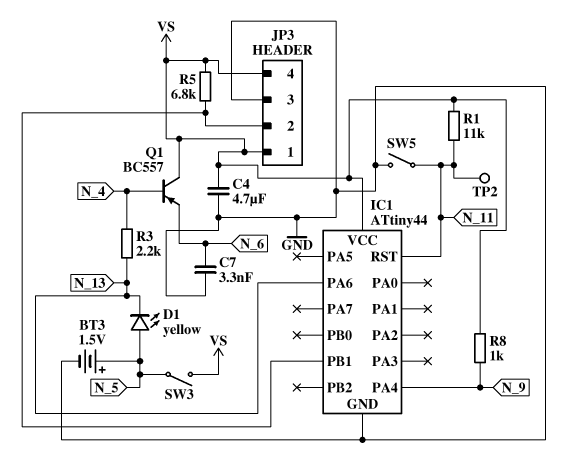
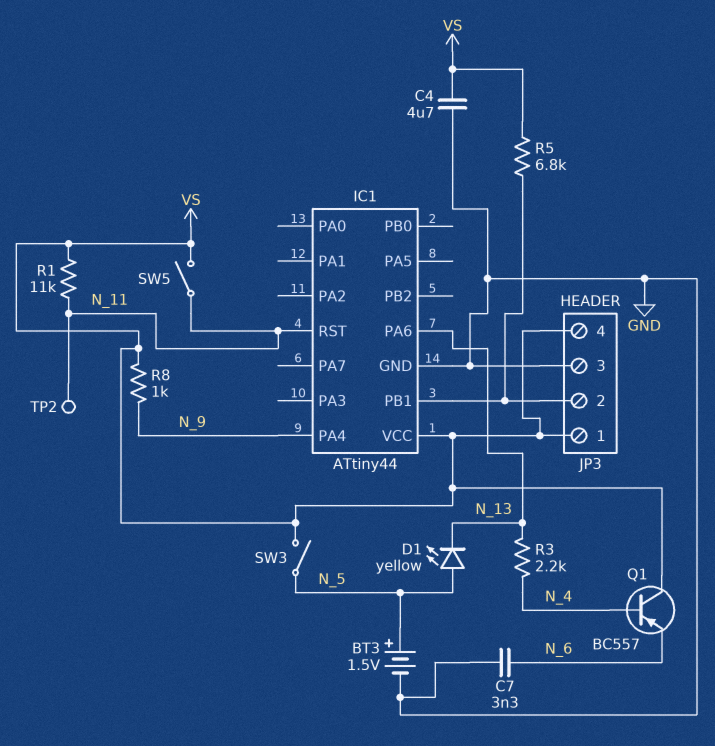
SW5: switch (GND, N_11) -> switch (N_11, VS)

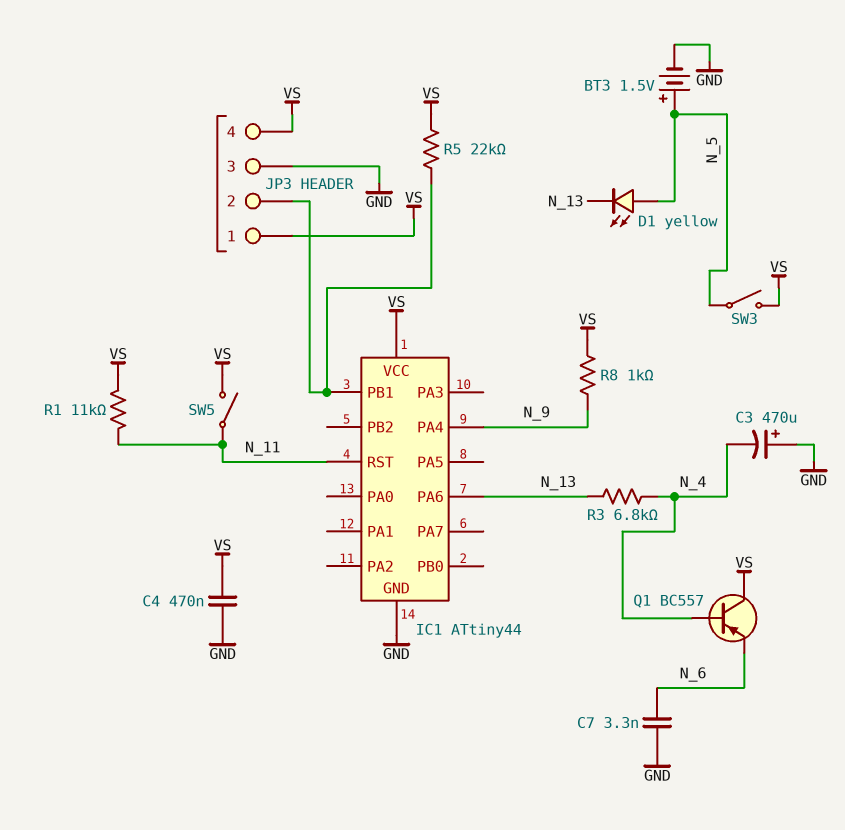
C3: none -> 470uF (plus GND, minus N_4)
C4: 4.7uF (GND, VS) -> 470nF (GND, VS)
R3: 2.2k (N_4, N_13) -> 6.8k (N_4, N_13)
R5: 6.8k (IC1/PB1, VS) -> 22k (IC1/PB1, VS)
TP2: test point (N_11) -> none

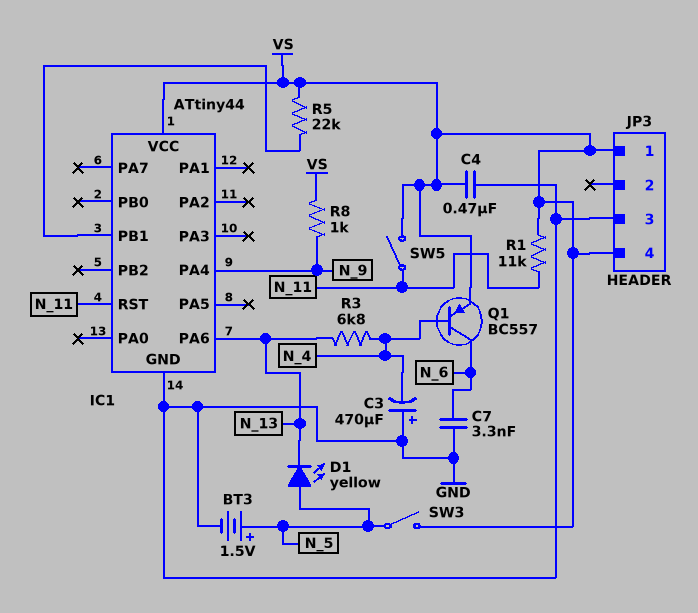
JP3 pin 2: IC1/PB1 -> none
Q1: PNP BC557 (B N_4, C VS, E N_6) -> PNP BC557 (B N_4, C N_6, E VS)

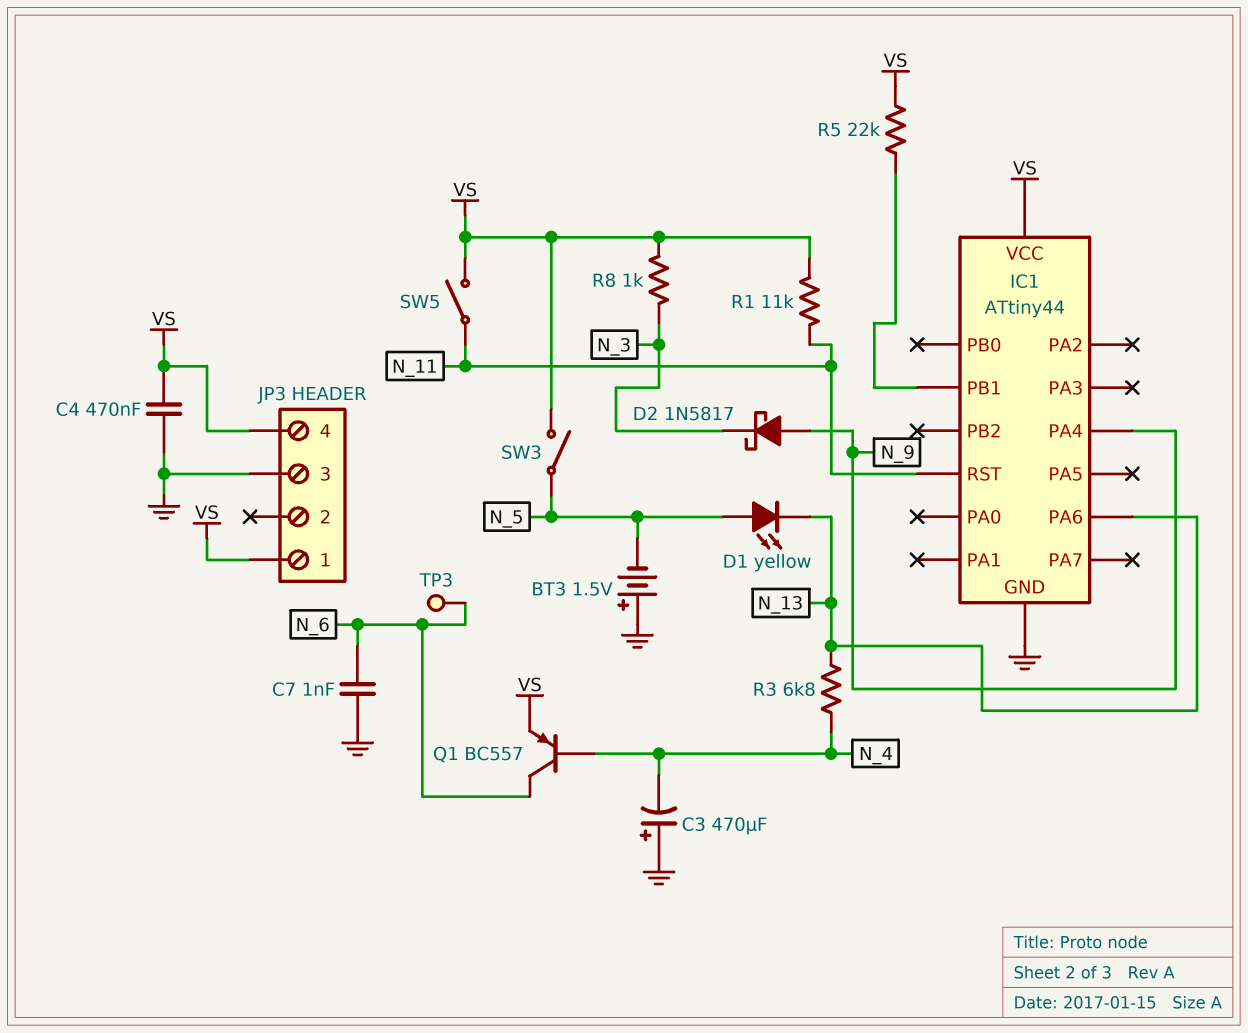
BT3: 1.5V (plus N_5, minus GND) -> 1.5V (plus GND, minus N_5)
C7: 3.3nF (GND, N_6) -> 1nF (GND, N_6)
D2: none -> schottky 1N5817 (A N_9, K N_3)
R8: 1k (N_9, VS) -> 1k (N_3, VS)
TP3: none -> test point (N_6)

